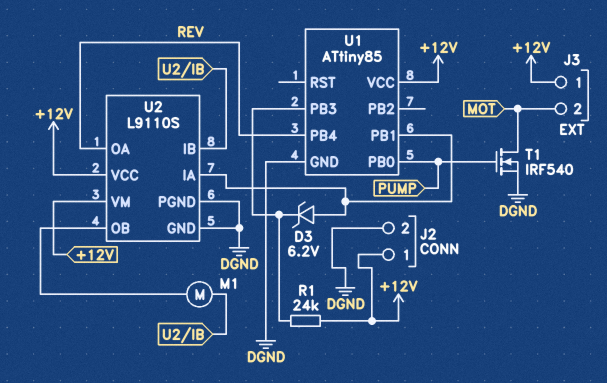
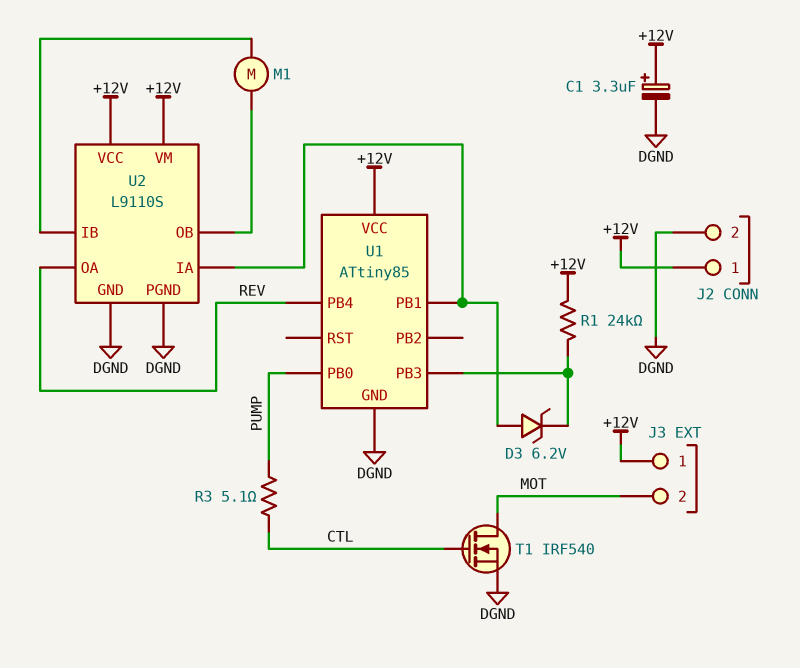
C1: none -> 3.3uF (plus +12V, minus DGND)
R3: none -> 5.1 (CTL, PUMP)
T1: NMOS IRF540 (G PUMP, D MOT, S DGND) -> NMOS IRF540 (G CTL, D MOT, S DGND)

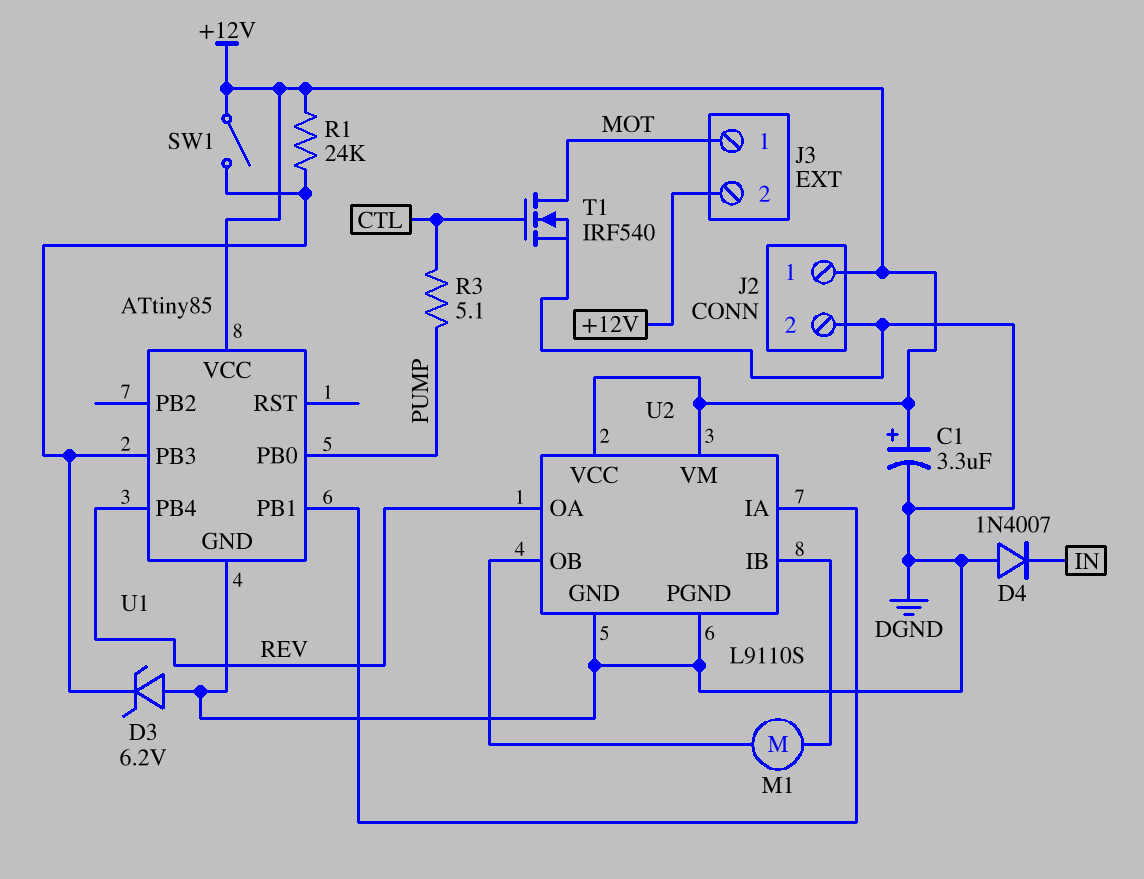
D3: zener 6.2V (A U1/PB1, K U1/PB3) -> zener 6.2V (A DGND, K U1/PB3)
D4: none -> diode 1N4007 (A DGND, K IN)
J3 pin 1: +12V -> MOT
J3 pin 2: MOT -> +12V
SW1: none -> switch (+12V, U1/PB3)

